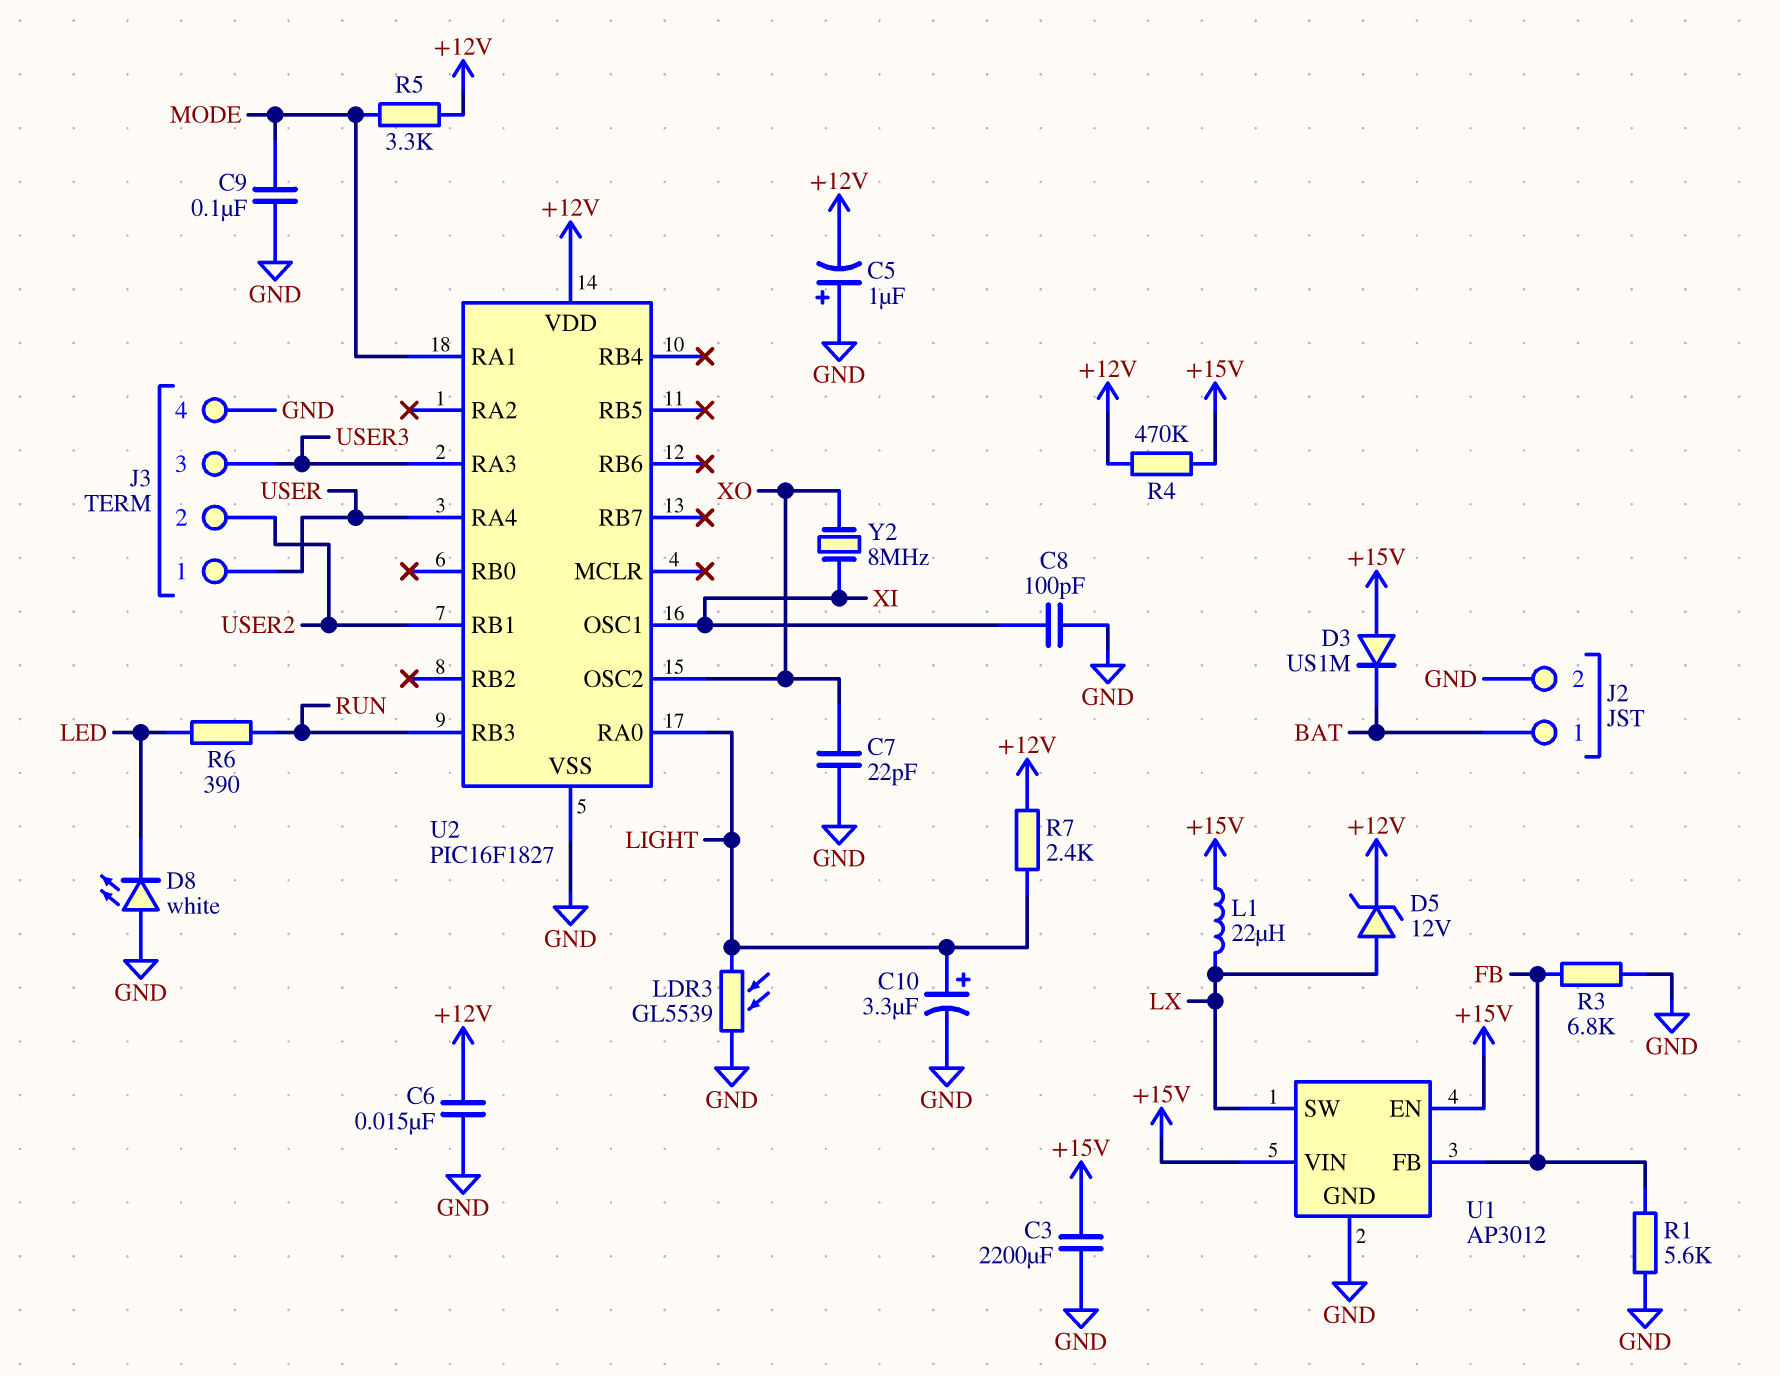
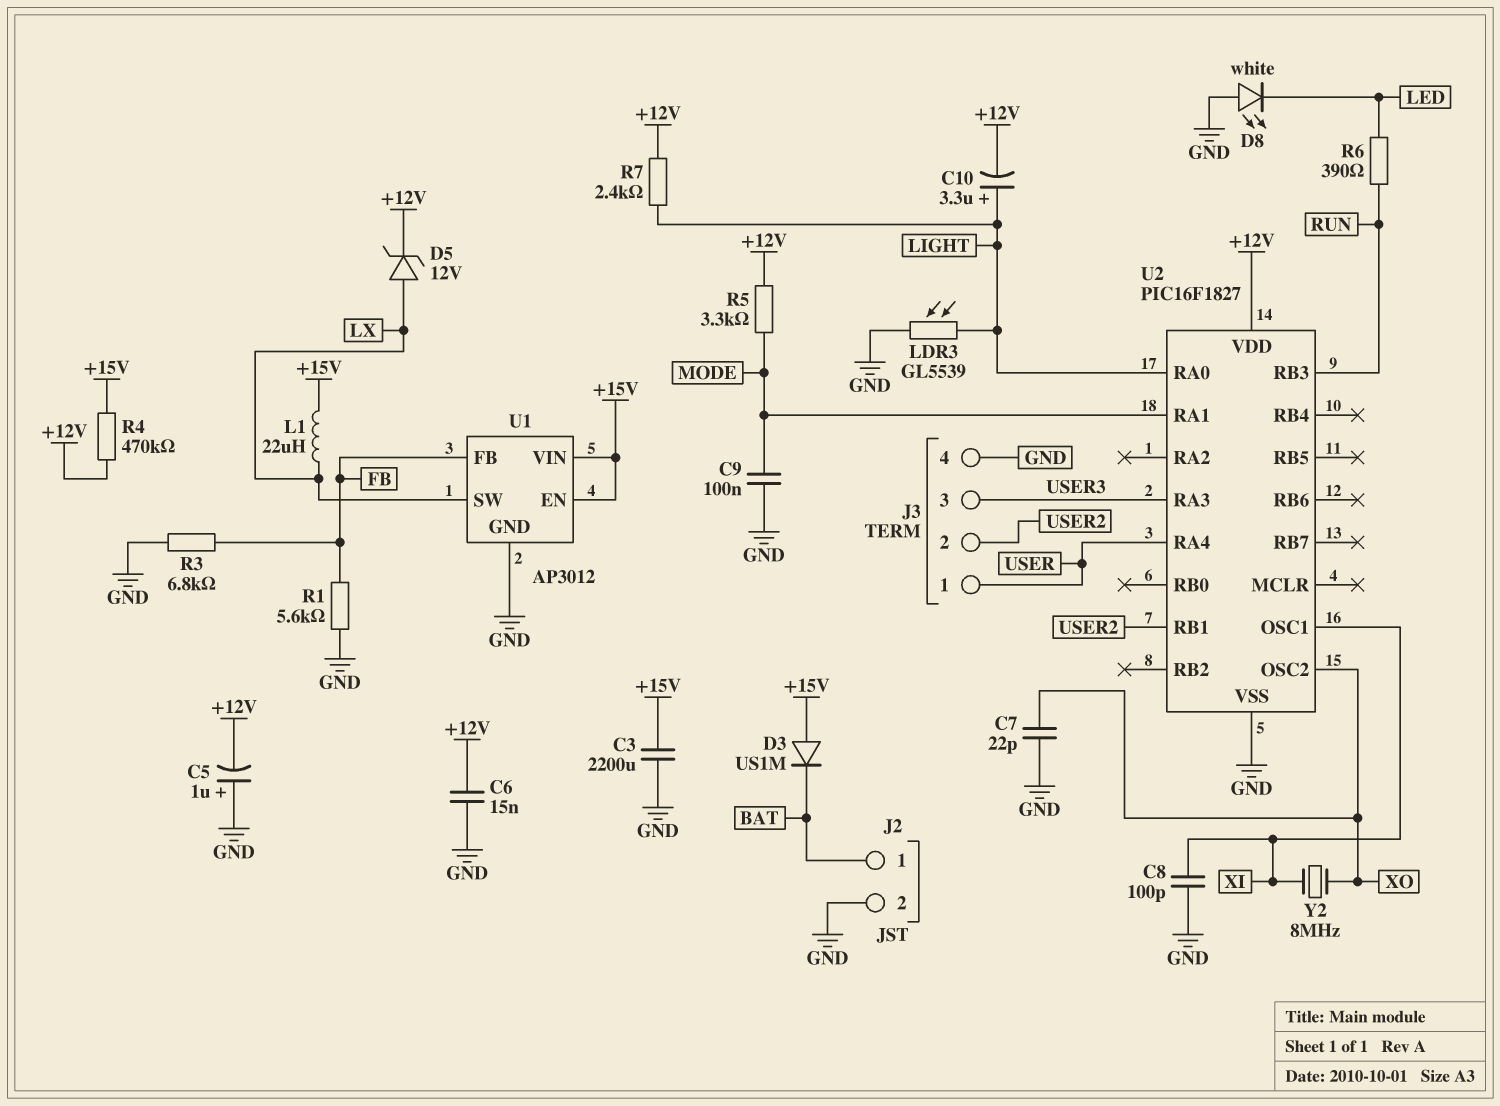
C10: 3.3uF (plus LIGHT, minus GND) -> 3.3uF (plus LIGHT, minus +12V)

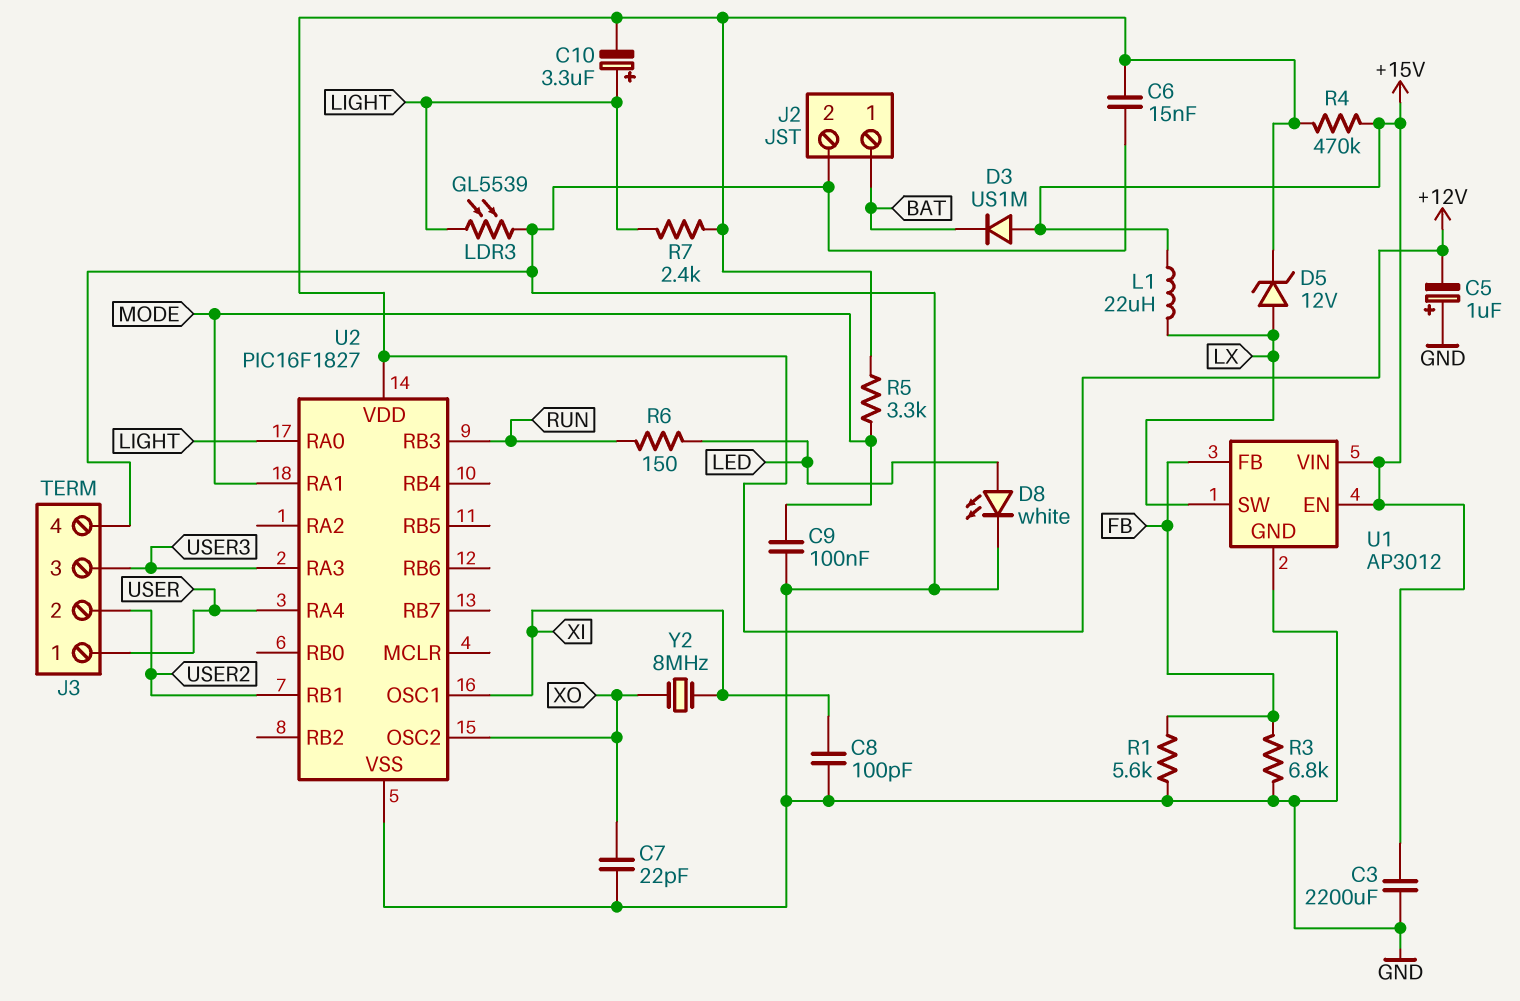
D8: LED white (A GND, K LED) -> LED white (A LED, K GND)
R6: 390 (LED, RUN) -> 150 (LED, RUN)

